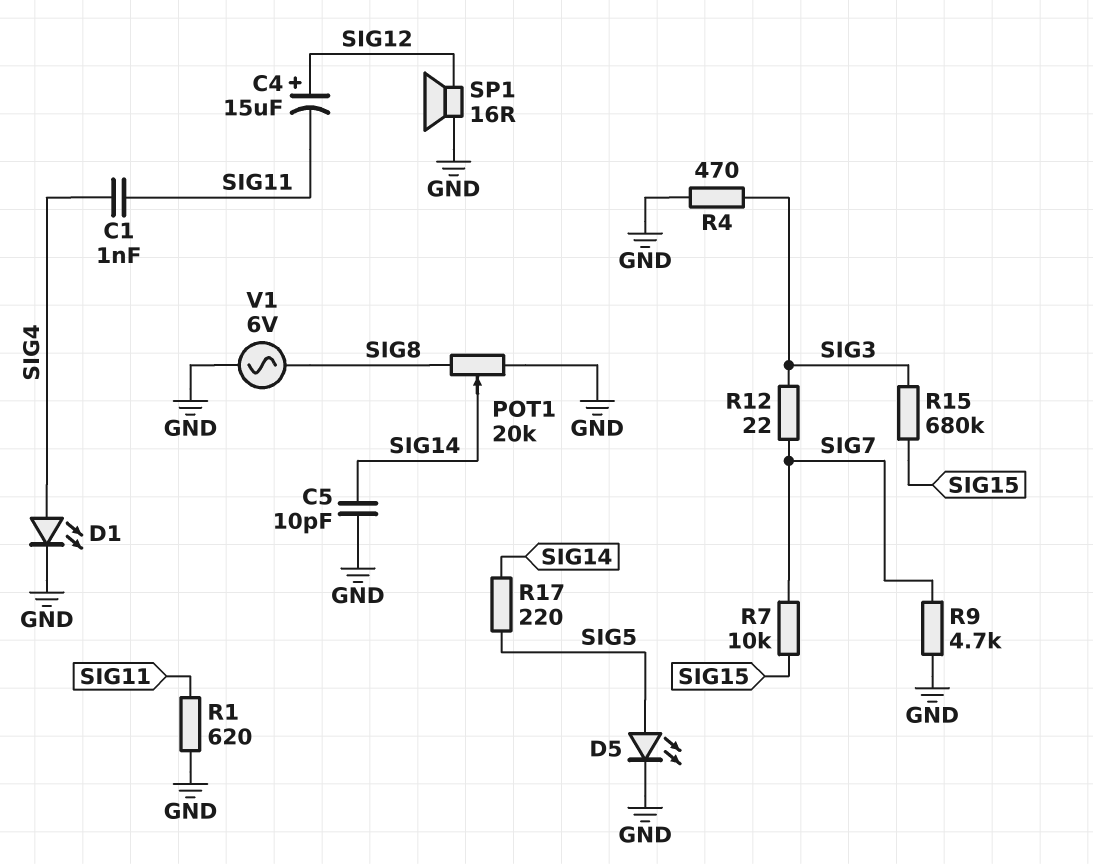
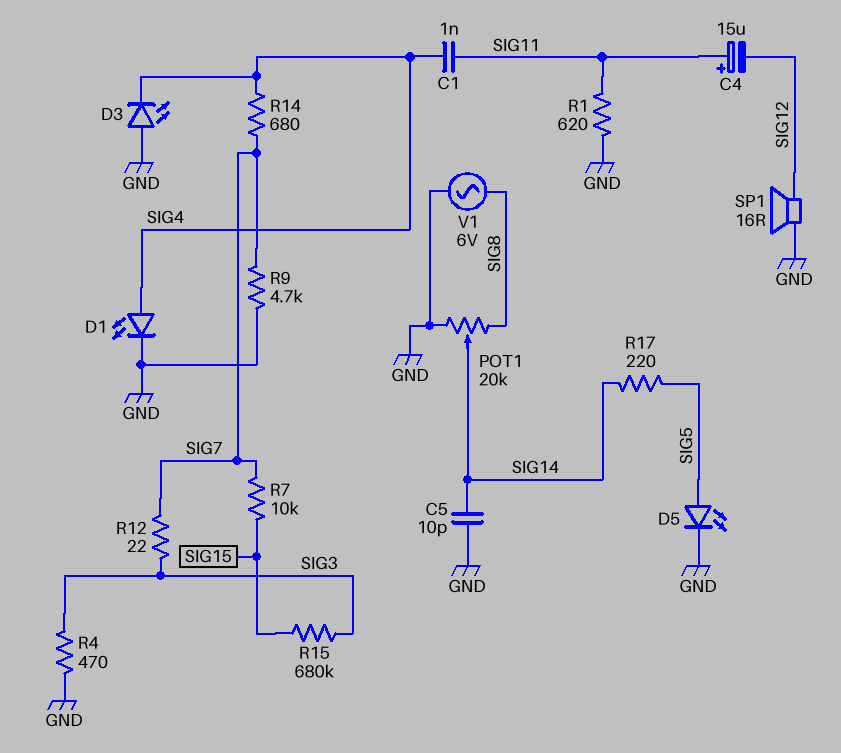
C4: 15uF (plus SIG12, minus SIG11) -> 15uF (plus SIG11, minus SIG12)
D3: none -> LED (A GND, K SIG4)
R14: none -> 680 (SIG4, SIG7)

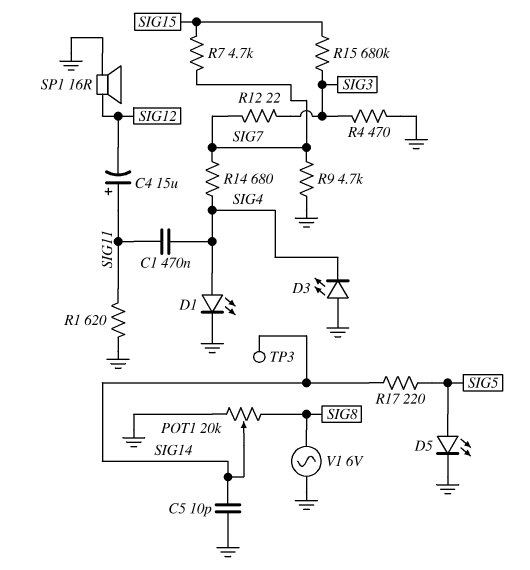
C1: 1nF (SIG4, SIG11) -> 470nF (SIG4, SIG11)
R7: 10k (SIG7, SIG15) -> 4.7k (SIG7, SIG15)
TP3: none -> test point (SIG14)

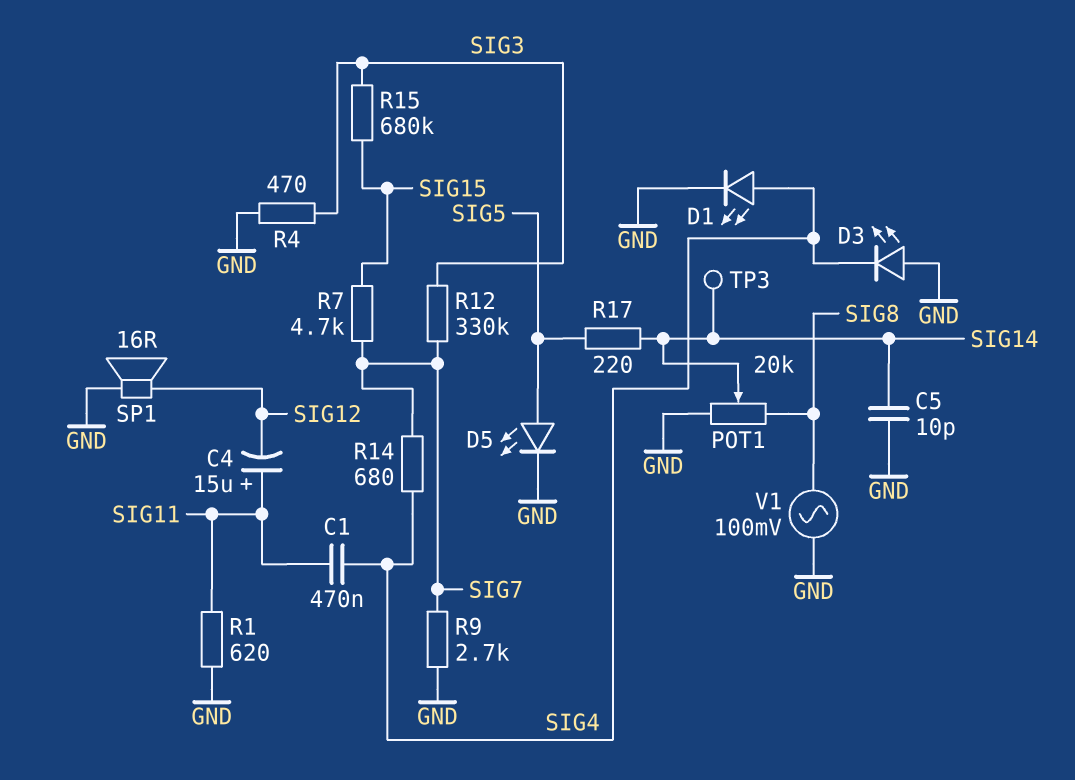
R9: 4.7k (GND, SIG7) -> 2.7k (GND, SIG7)
R12: 22 (SIG3, SIG7) -> 330k (SIG3, SIG7)
V1: AC 6V (GND, SIG8) -> AC 100mV (GND, SIG8)

